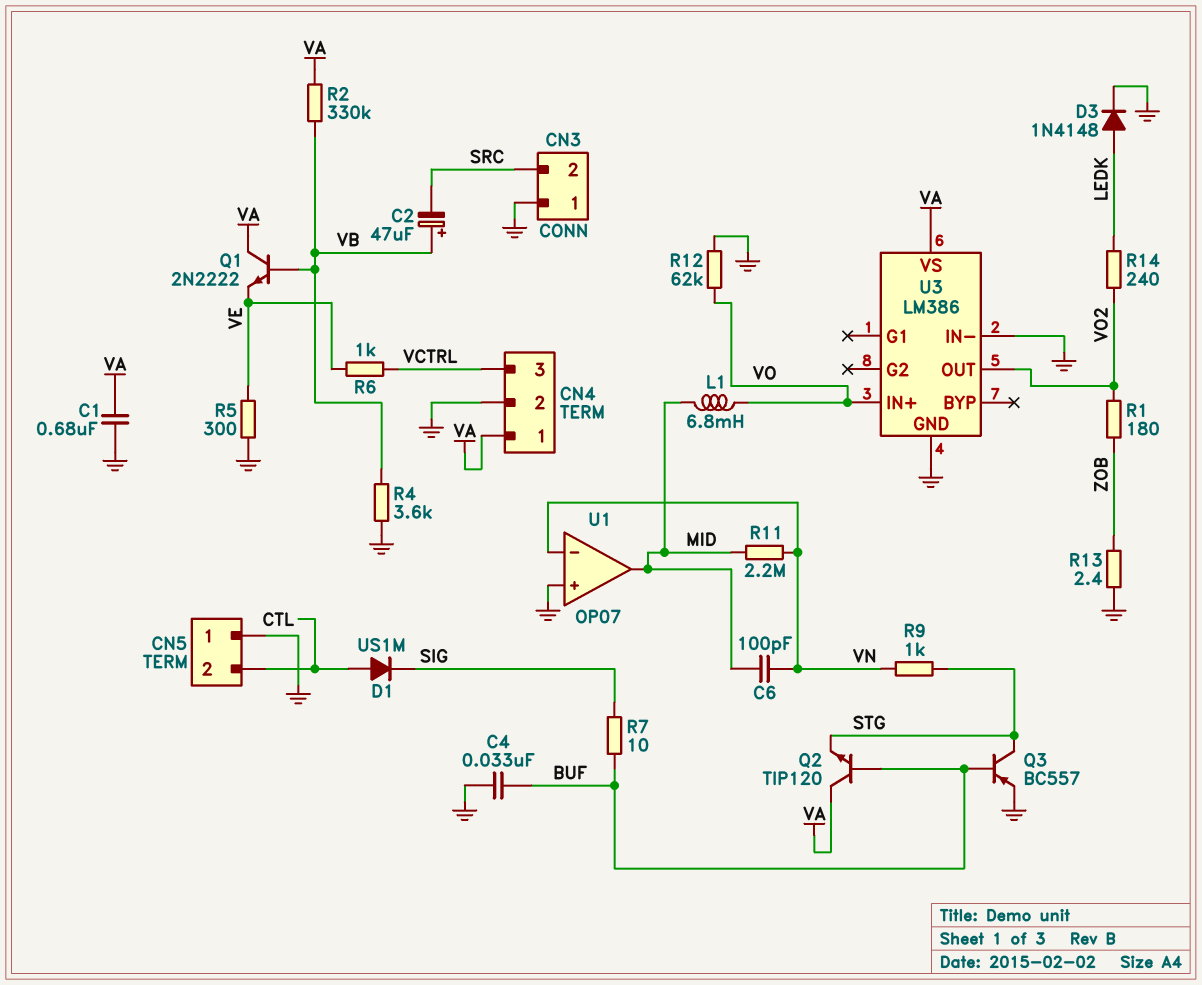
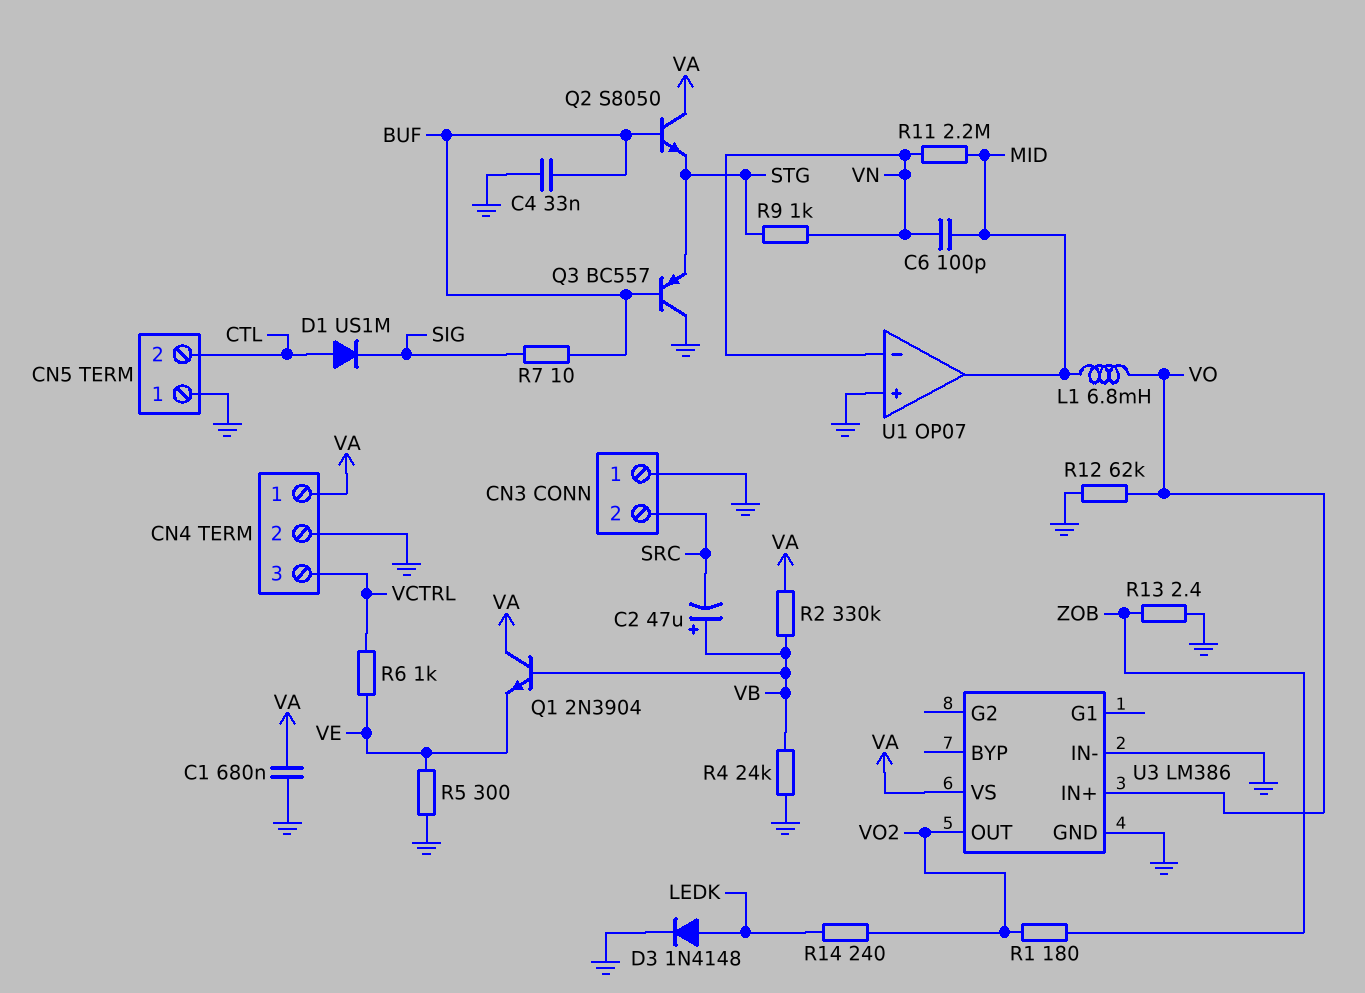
Q1: NPN 2N2222 (B VB, C VA, E VE) -> NPN 2N3904 (B VB, C VA, E VE)
Q2: NPN TIP120 (B BUF, C VA, E STG) -> NPN S8050 (B BUF, C VA, E STG)
Q3: PNP BC557 (B BUF, C STG, E GND) -> PNP BC557 (B BUF, C GND, E STG)
R4: 3.6k (GND, VB) -> 24k (GND, VB)

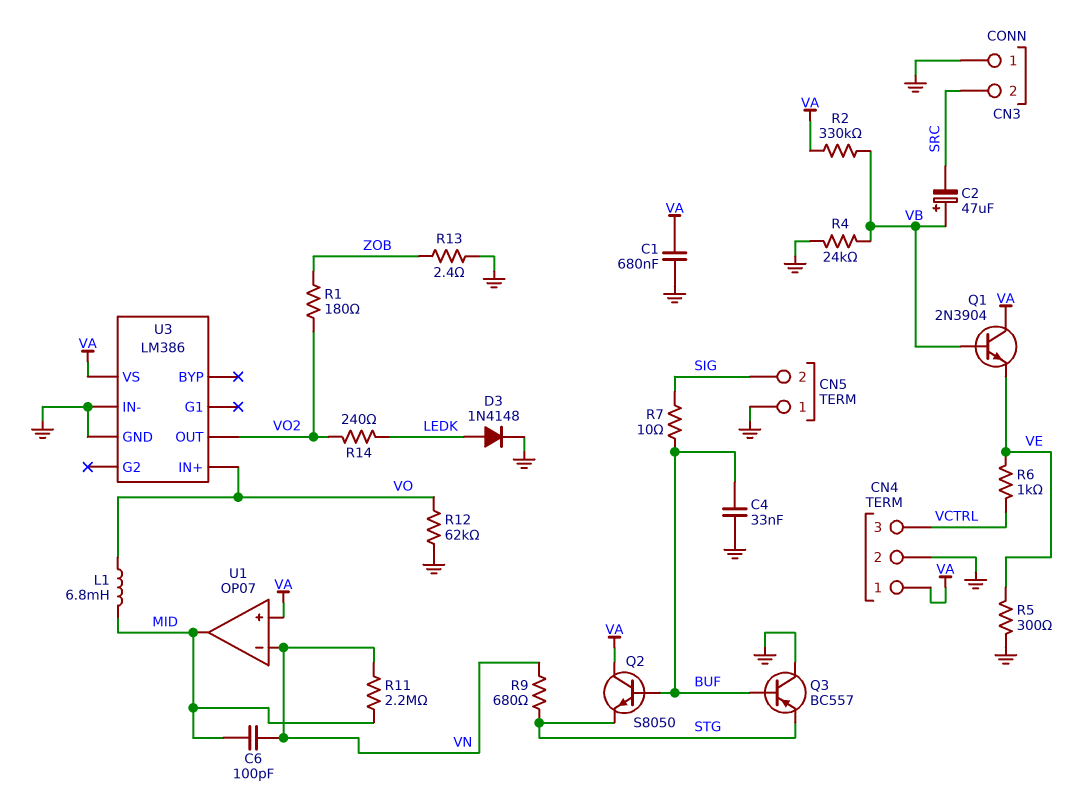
CN5 pin 2: CTL -> SIG
D1: diode US1M (A CTL, K SIG) -> none
R9: 1k (STG, VN) -> 680 (STG, VN)
U1 pin in+: GND -> VA

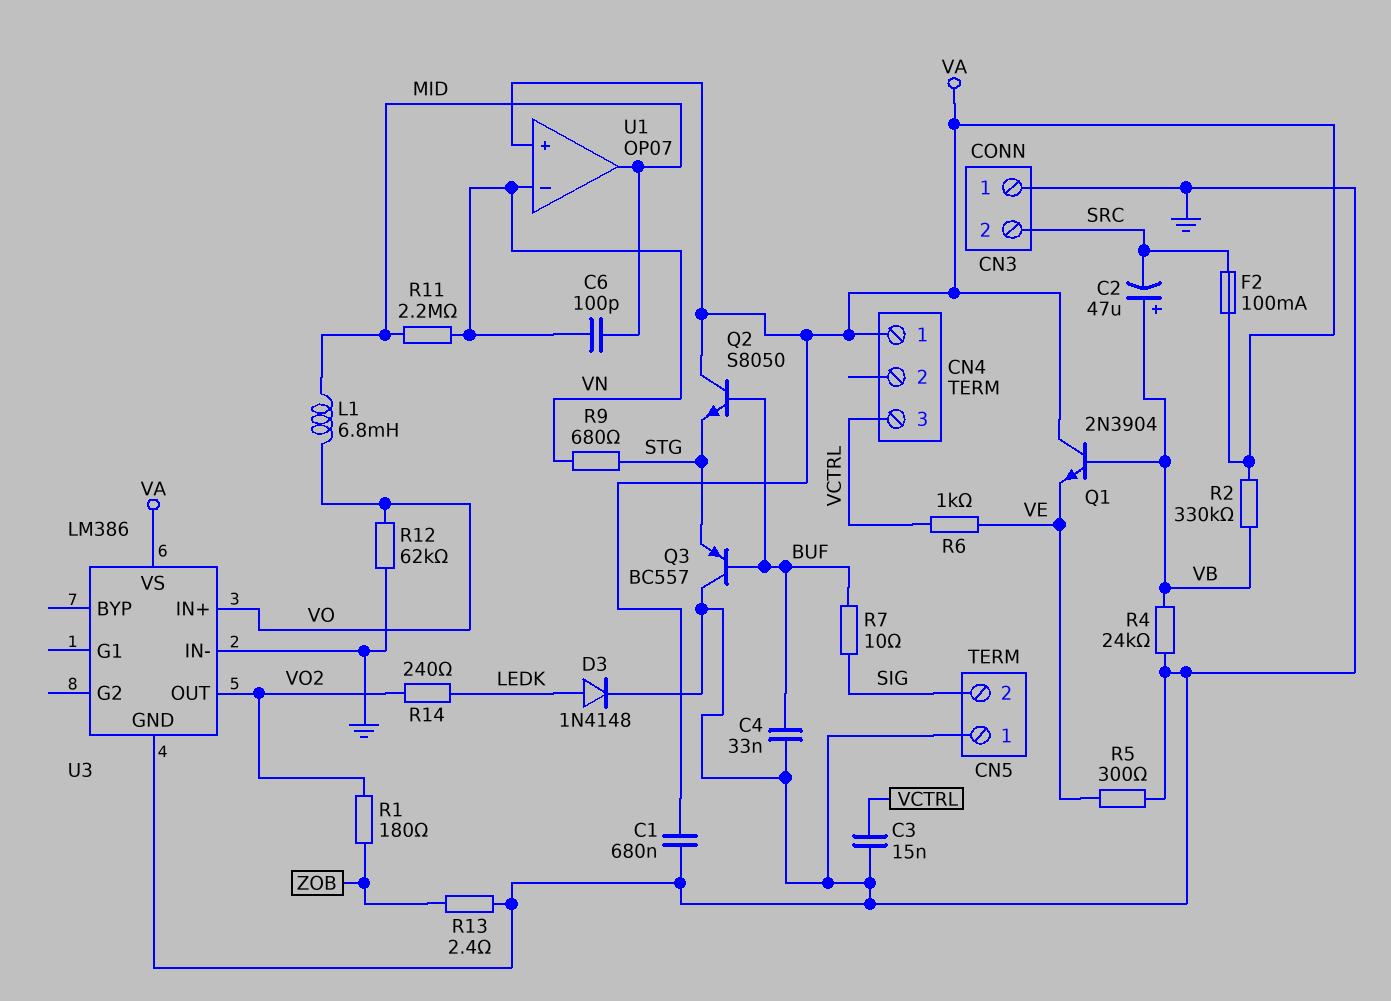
C3: none -> 15nF (GND, VCTRL)
CN4 pin 2: GND -> none
F2: none -> 100mA (SRC, VA)

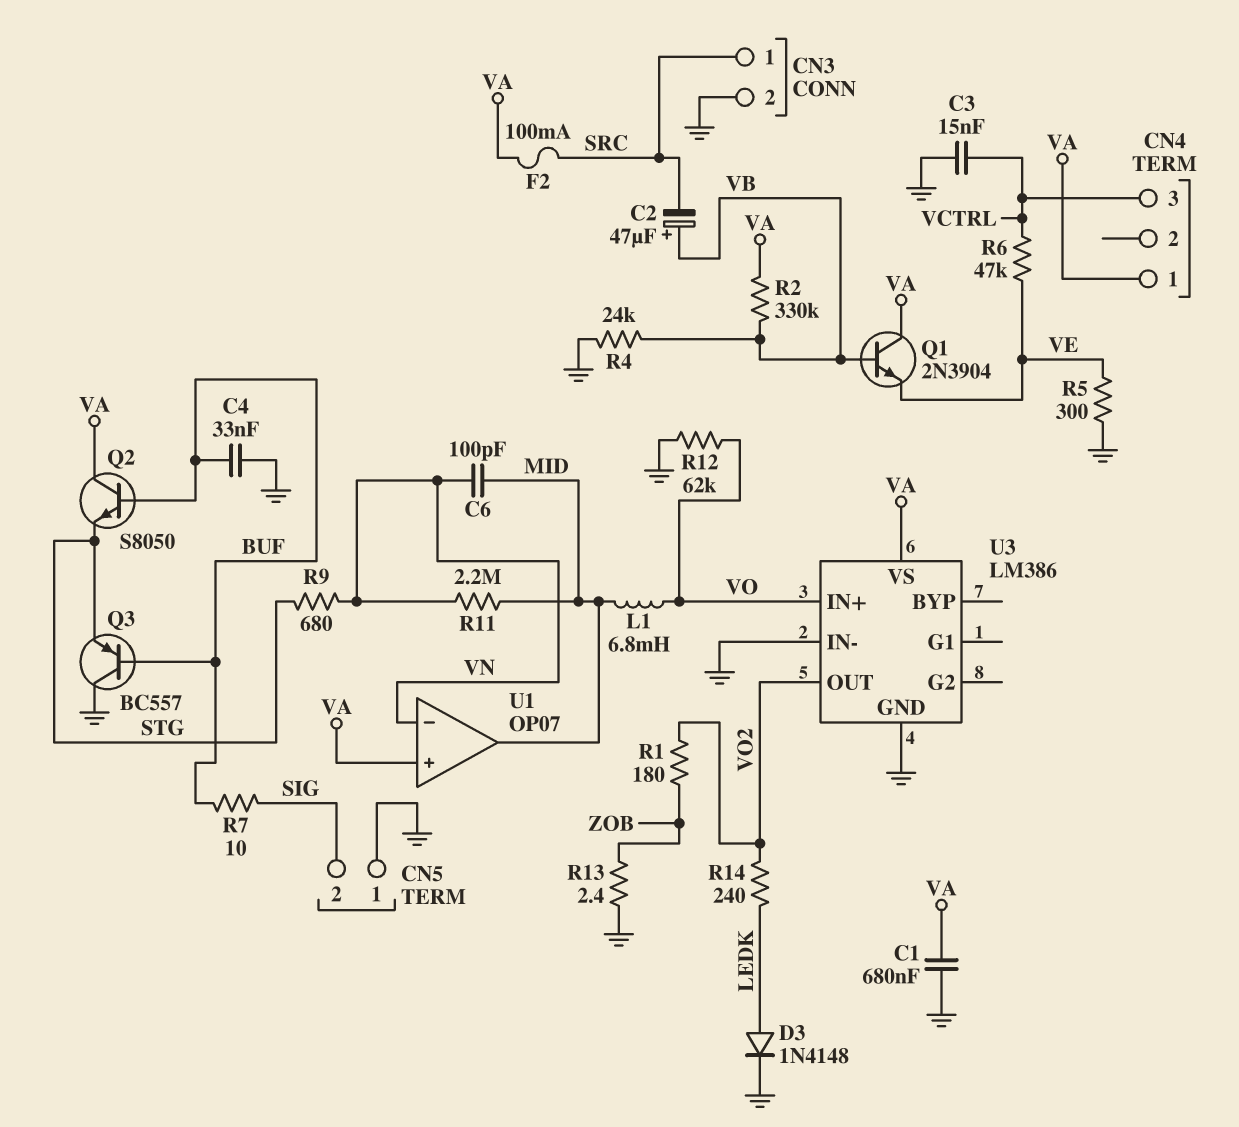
CN3 pin 1: GND -> SRC
CN3 pin 2: SRC -> GND
R6: 1k (VCTRL, VE) -> 47k (VCTRL, VE)

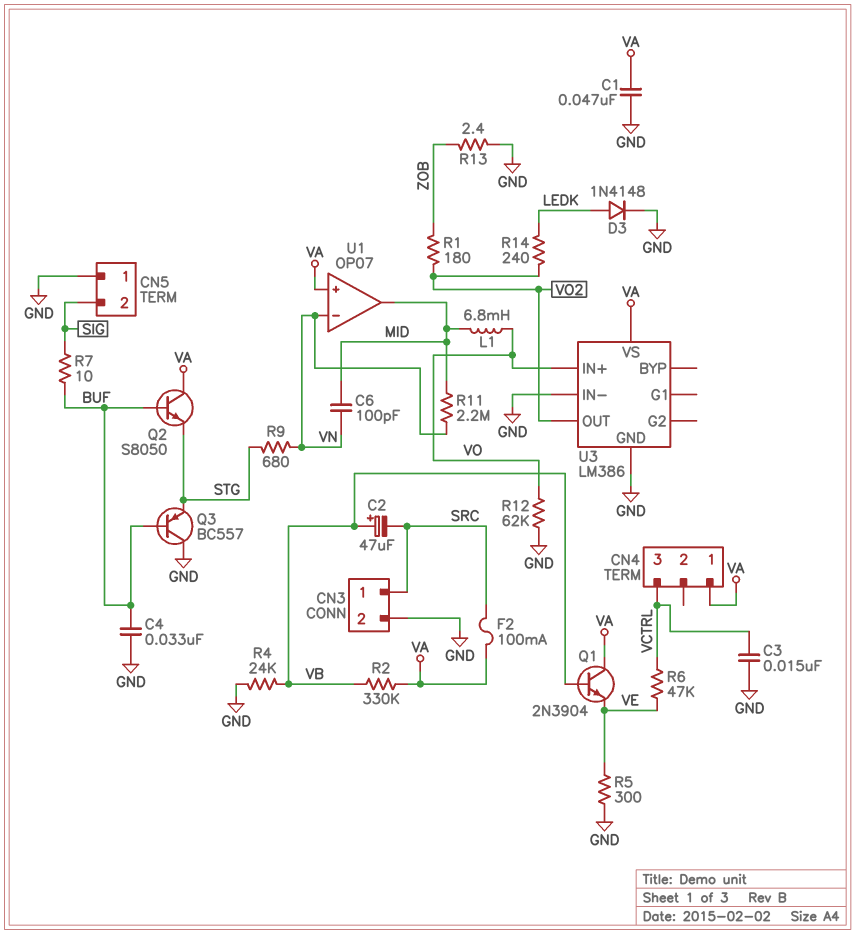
C1: 680nF (GND, VA) -> 47nF (GND, VA)

